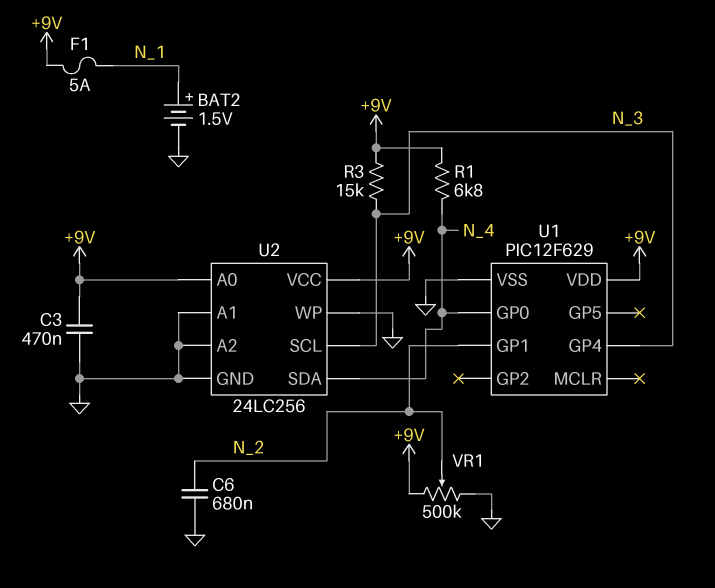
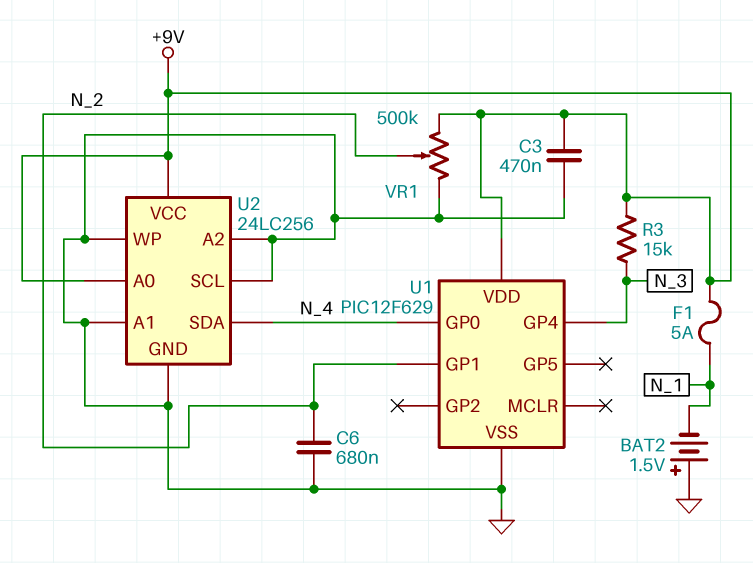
BAT2: 1.5V (plus N_1, minus GND) -> 1.5V (plus GND, minus N_1)
R1: 6.8k (+9V, N_4) -> none
U2 pin SCL: N_3 -> GND

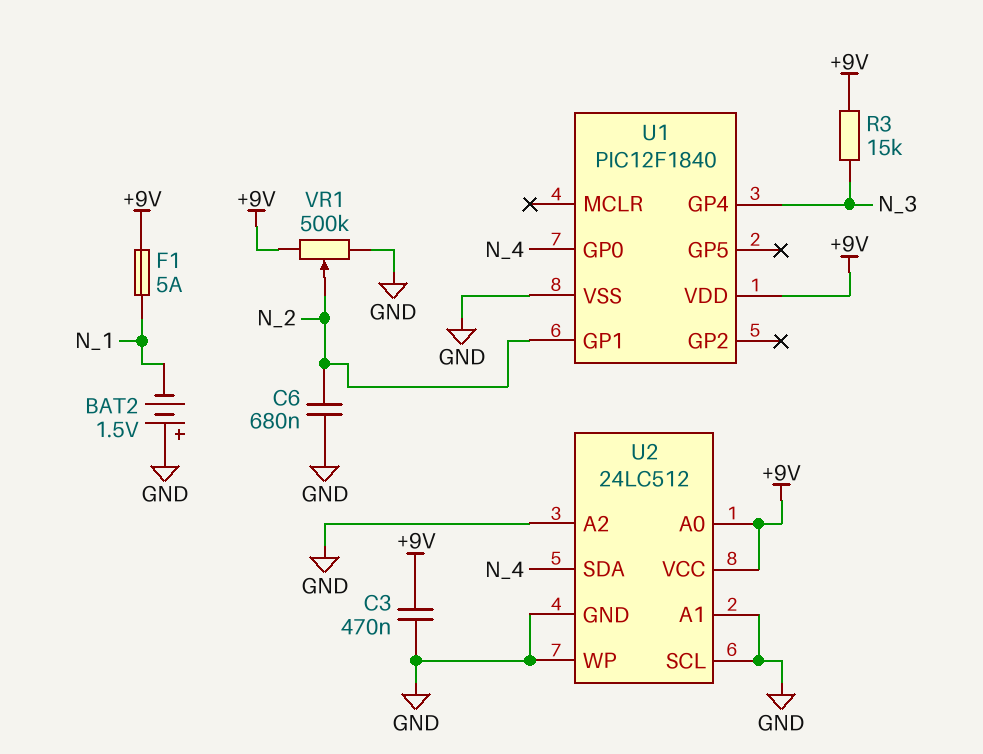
U1: PIC12F629 -> PIC12F1840
U2: 24LC256 -> 24LC512

